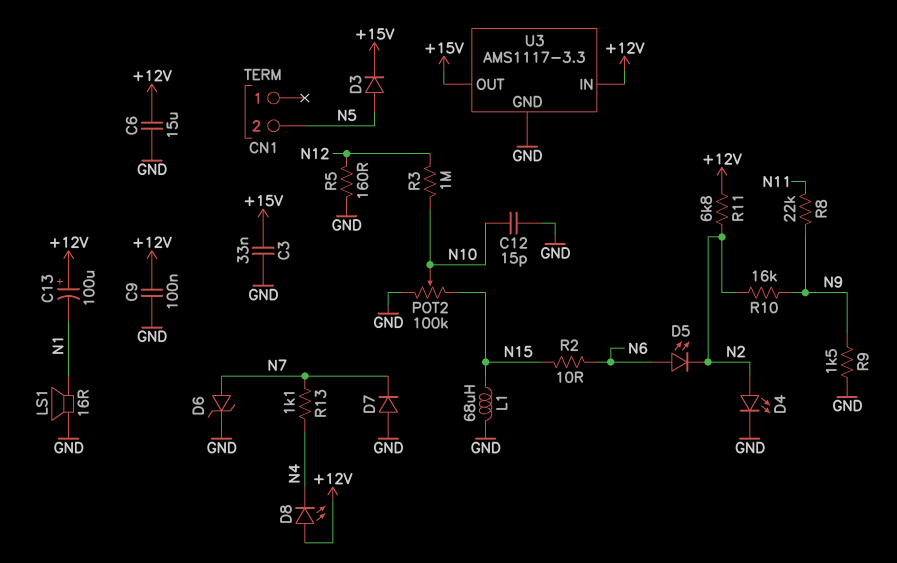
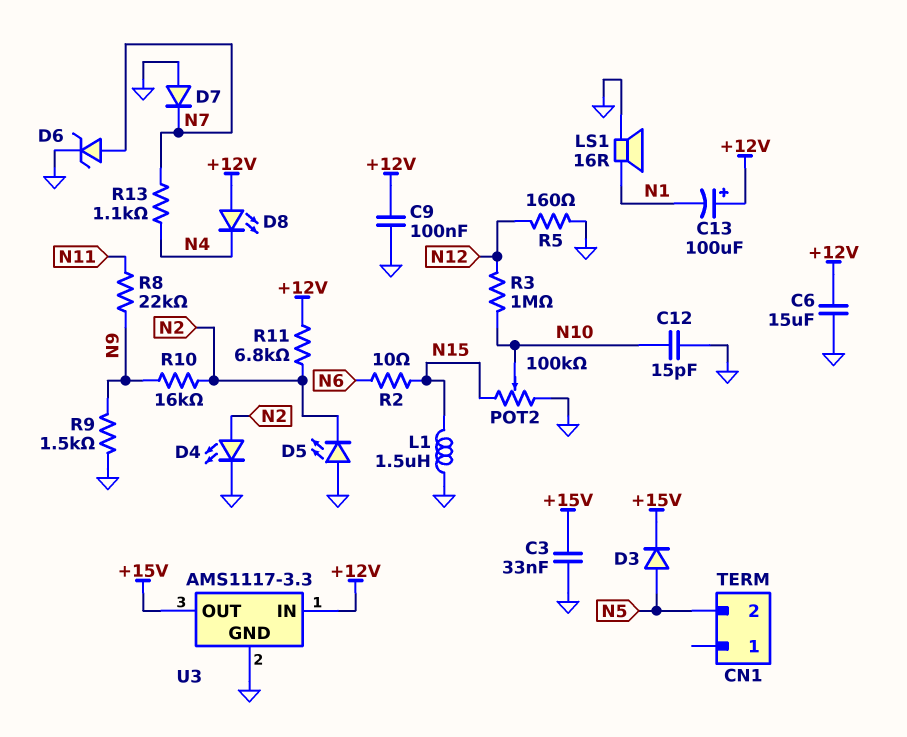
D5: LED (A N6, K N2) -> LED (A GND, K N2)
L1: 68uH (GND, N15) -> 1.5uH (GND, N15)

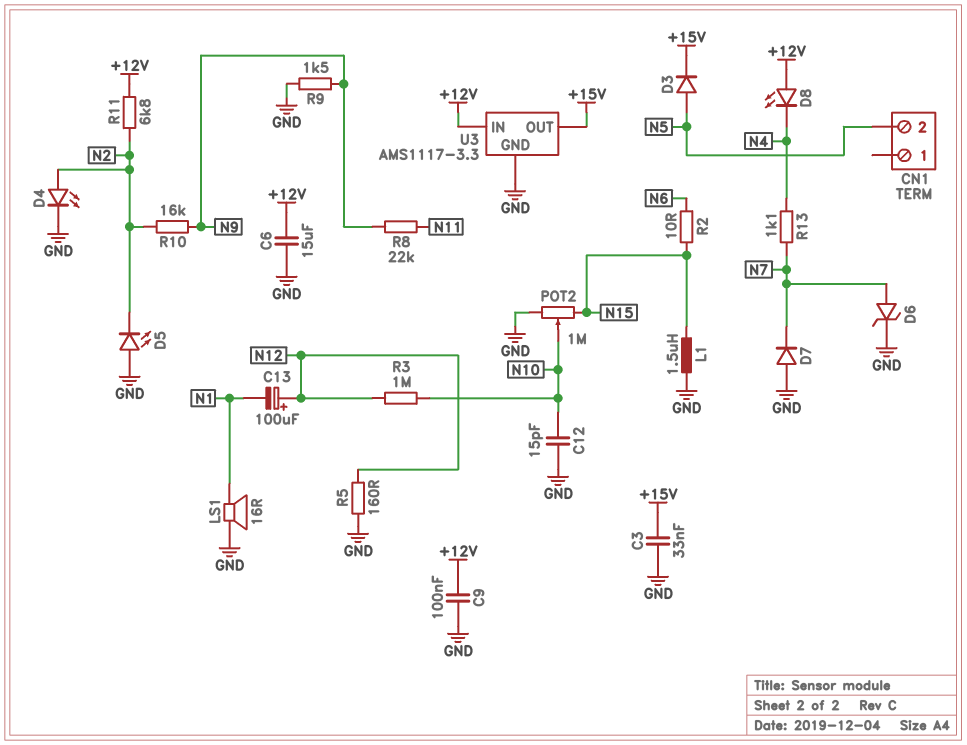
C13: 100uF (plus +12V, minus N1) -> 100uF (plus N12, minus N1)
POT2: 100k (GND, N15, wiper N10) -> 1M (GND, N15, wiper N10)

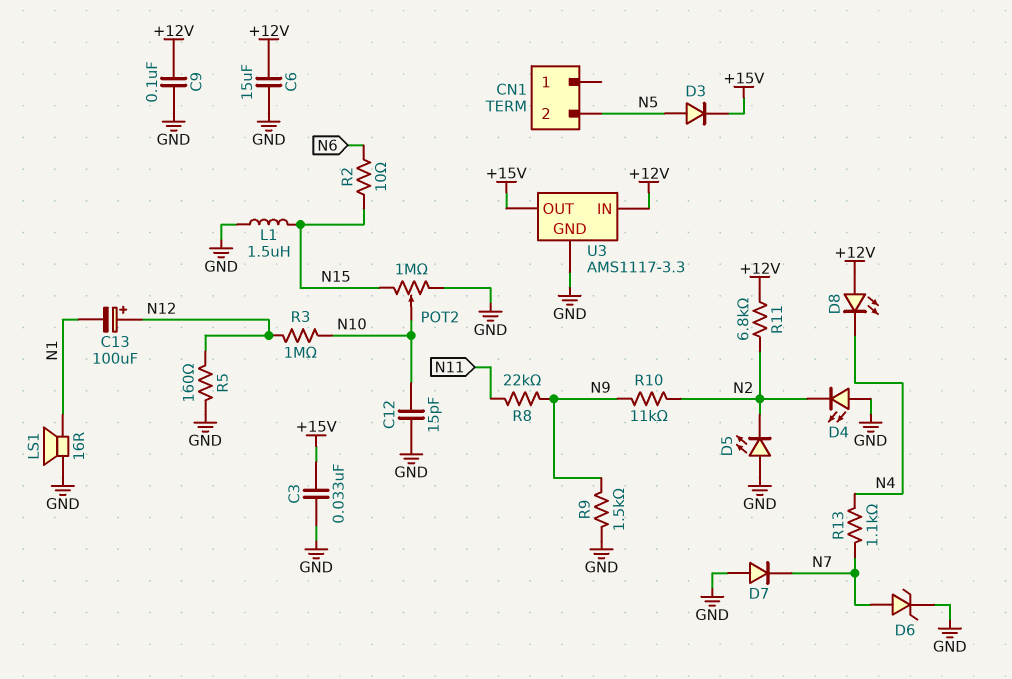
D4: LED (A N2, K GND) -> LED (A GND, K N2)
R10: 16k (N2, N9) -> 11k (N2, N9)

